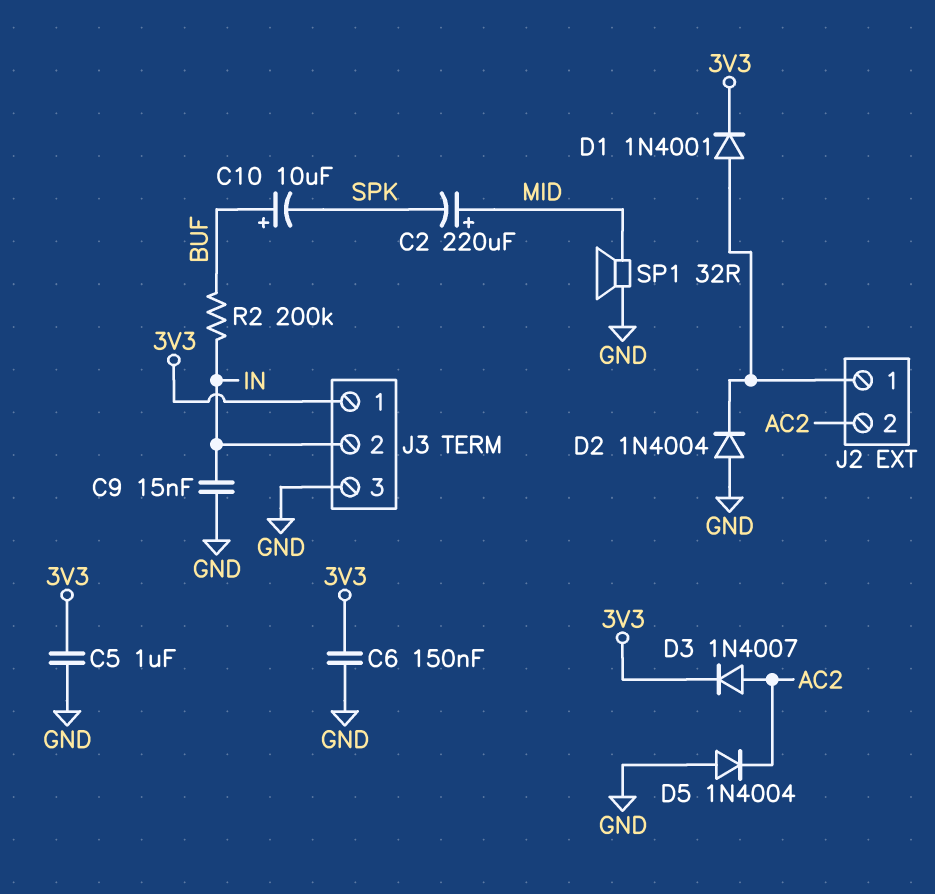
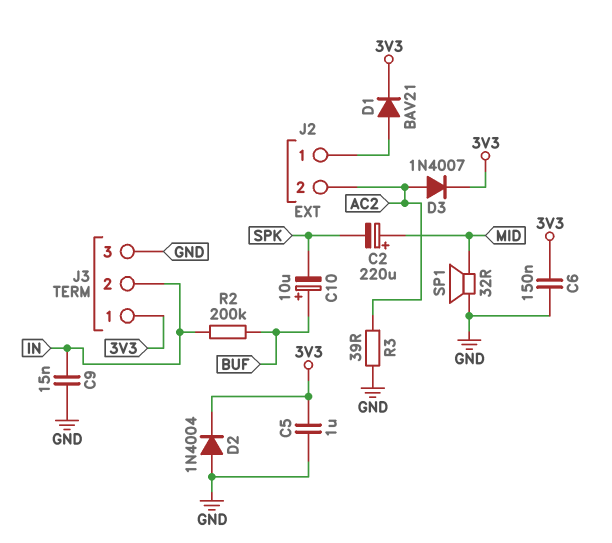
D1: diode 1N4001 (A J2/1, K 3V3) -> diode BAV21 (A J2/1, K 3V3)
D2: diode 1N4004 (A GND, K J2/1) -> diode 1N4004 (A GND, K 3V3)
D5: diode 1N4004 (A GND, K AC2) -> none
R3: none -> 39 (AC2, GND)

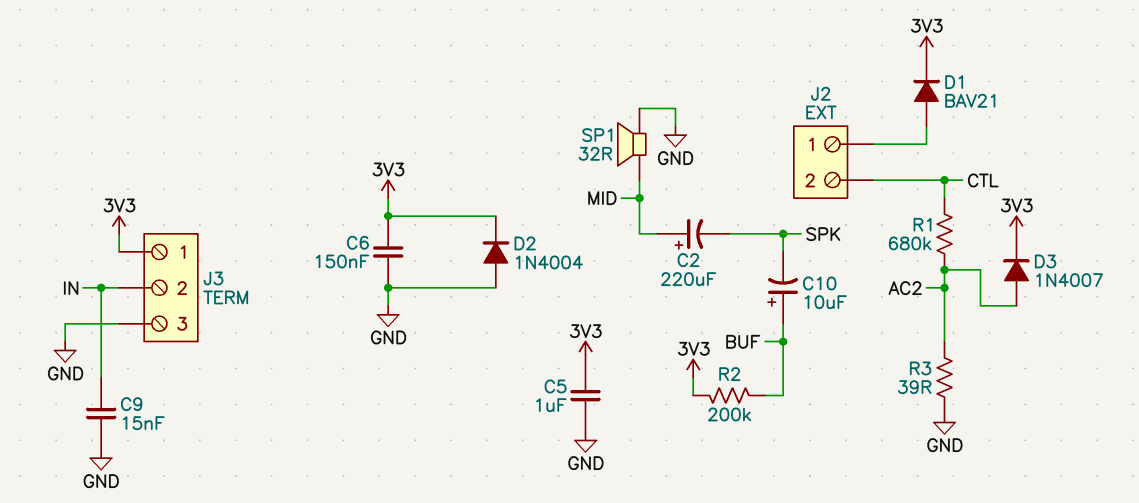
J2 pin 2: AC2 -> CTL
R1: none -> 680k (AC2, CTL)
R2: 200k (BUF, IN) -> 200k (3V3, BUF)

